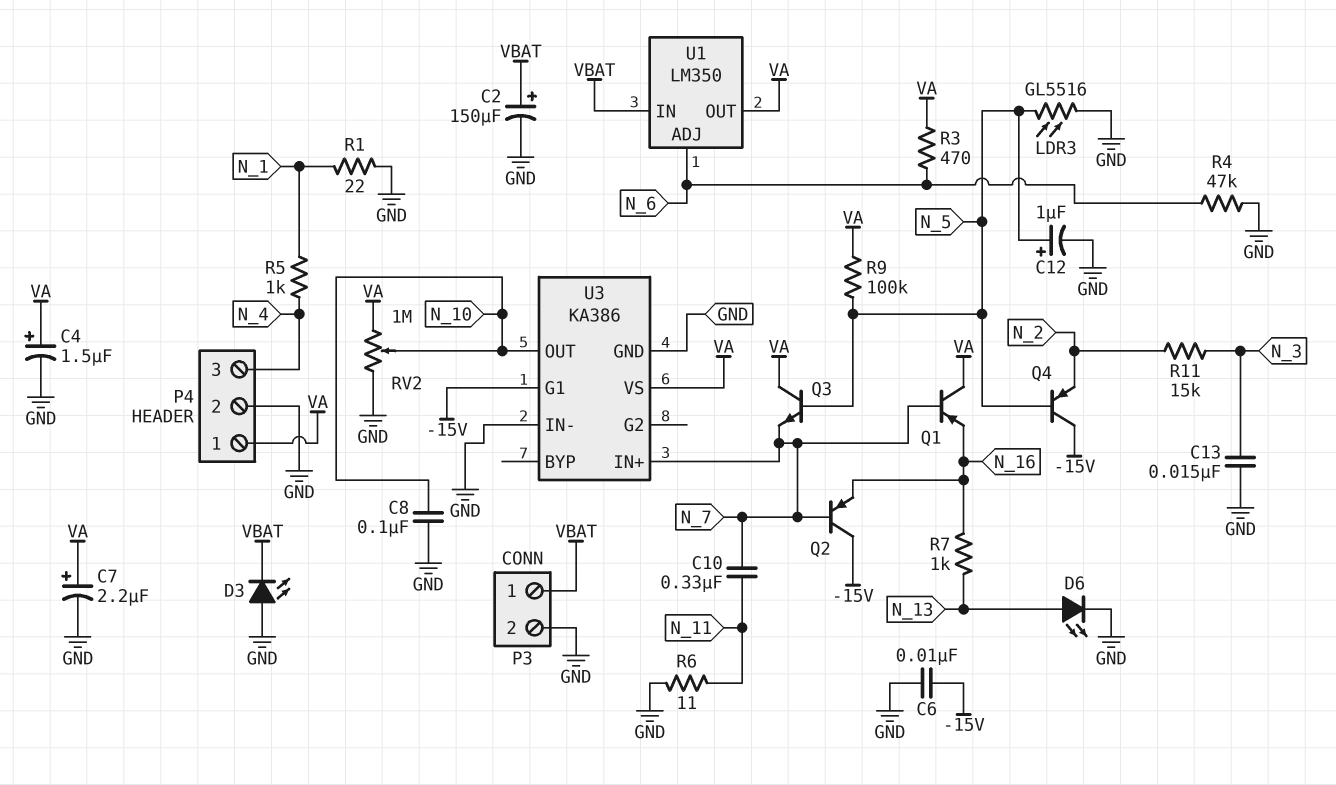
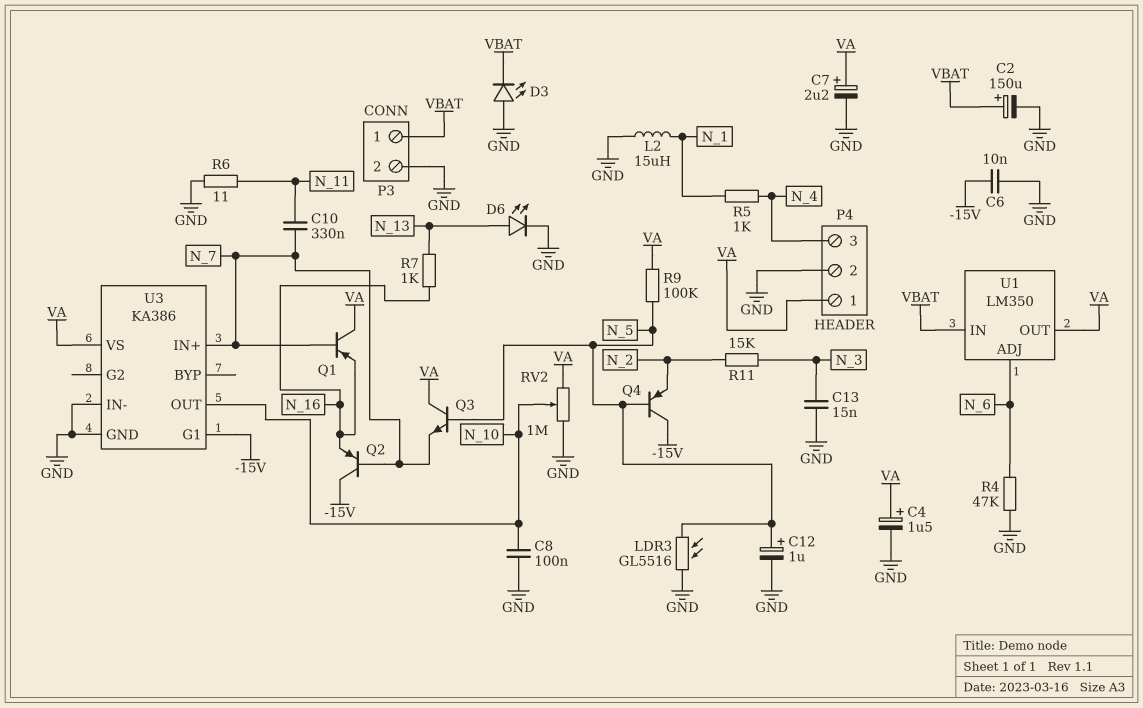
L2: none -> 15uH (GND, N_1)
R1: 22 (GND, N_1) -> none
R3: 470 (N_6, VA) -> none

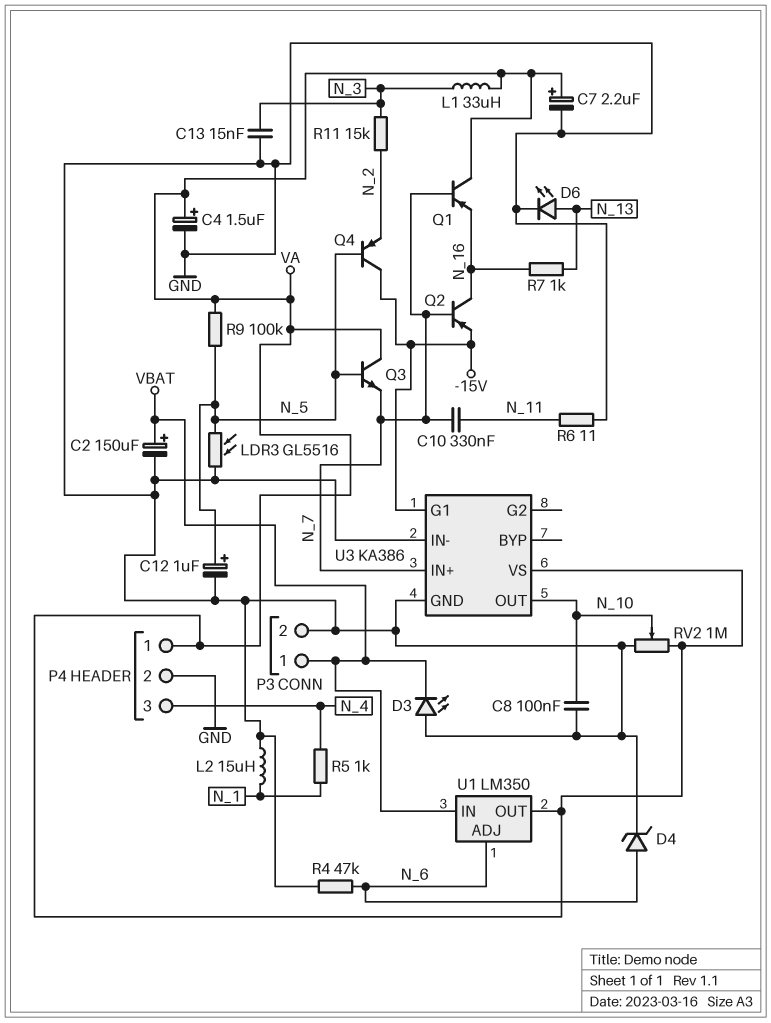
C6: 10nF (-15V, GND) -> none
D4: none -> zener (A N_6, K GND)
L1: none -> 33uH (N_3, VA)
Q2: PNP (B N_7, C -15V, E N_16) -> PNP (B N_7, C N_16, E -15V)

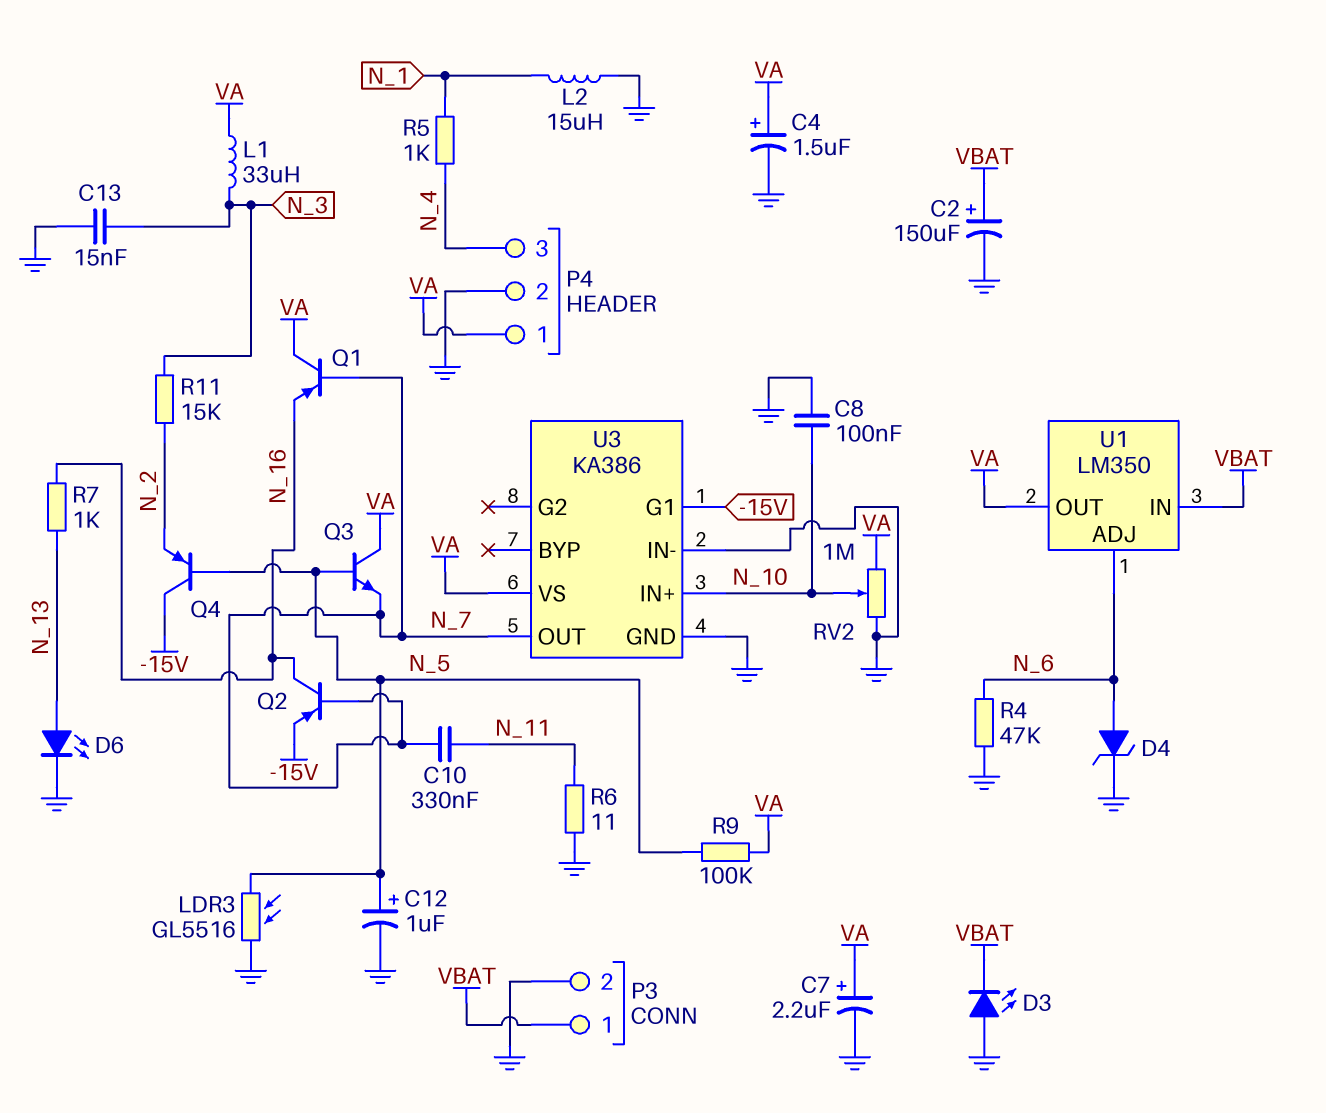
U3 pin IN+: N_7 -> N_10
U3 pin OUT: N_10 -> N_7

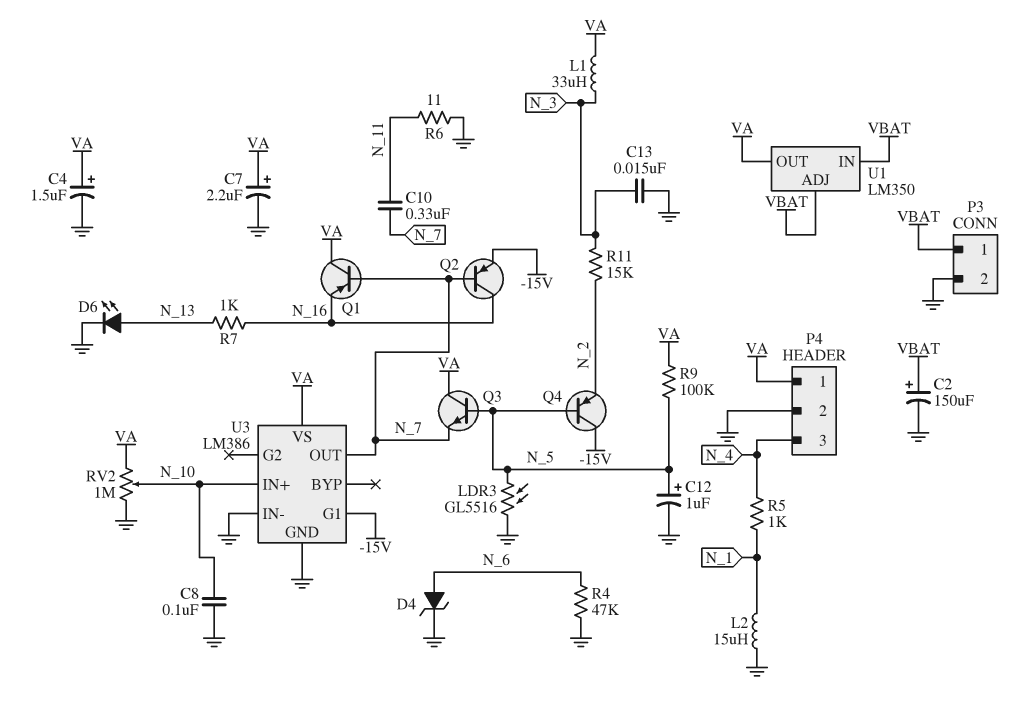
D3: LED (A GND, K VBAT) -> none
U1 pin ADJ: N_6 -> VBAT
U3: KA386 -> LM386

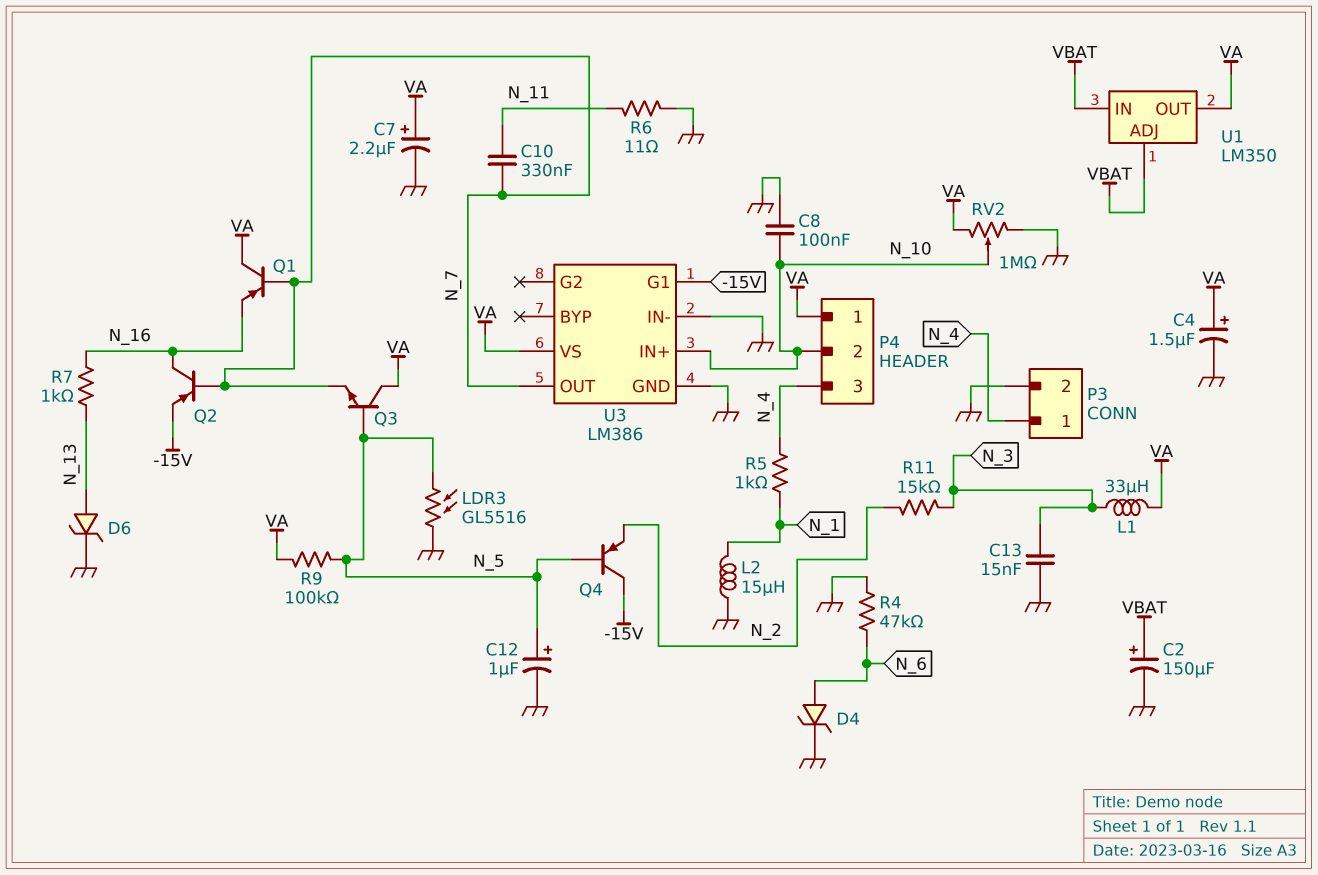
D6: LED (A N_13, K GND) -> zener (A N_13, K GND)
P3 pin 1: VBAT -> N_4
P4 pin 2: GND -> N_10

